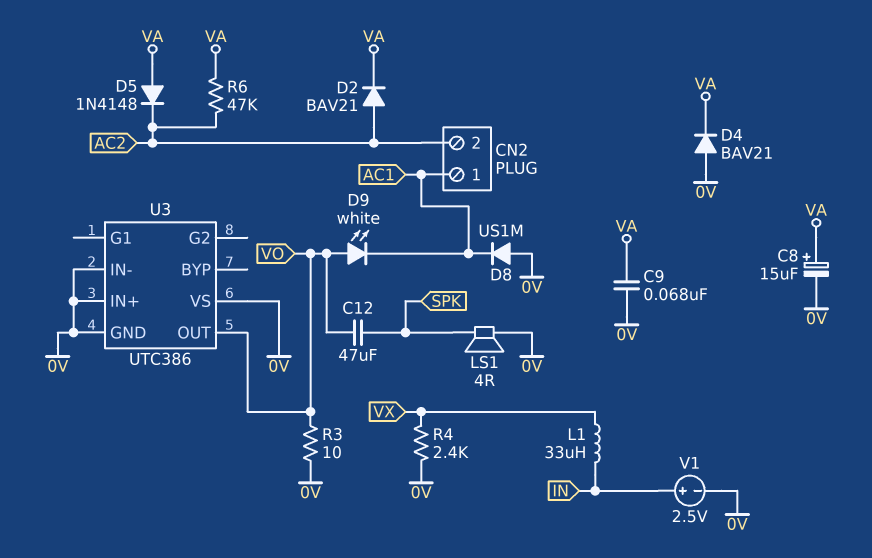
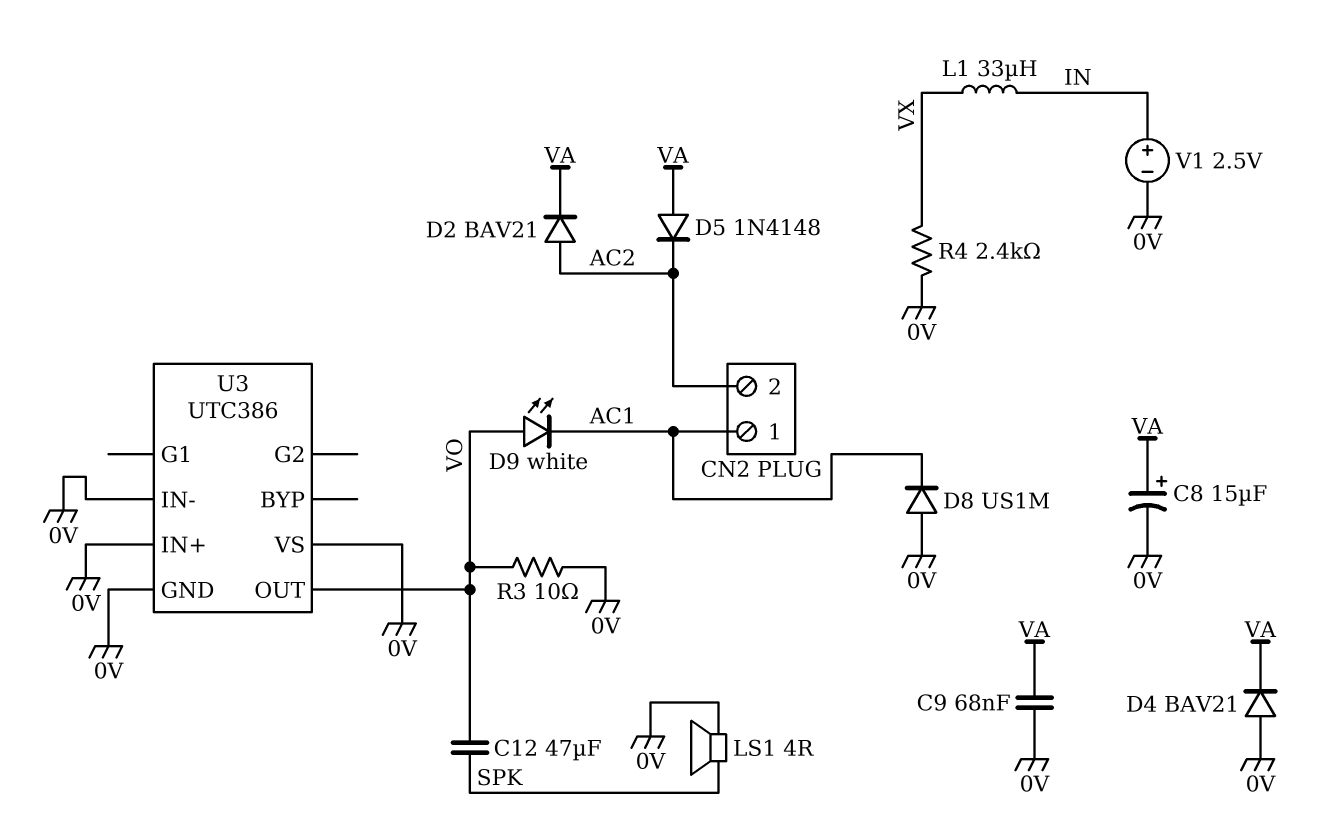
R6: 47k (AC2, VA) -> none

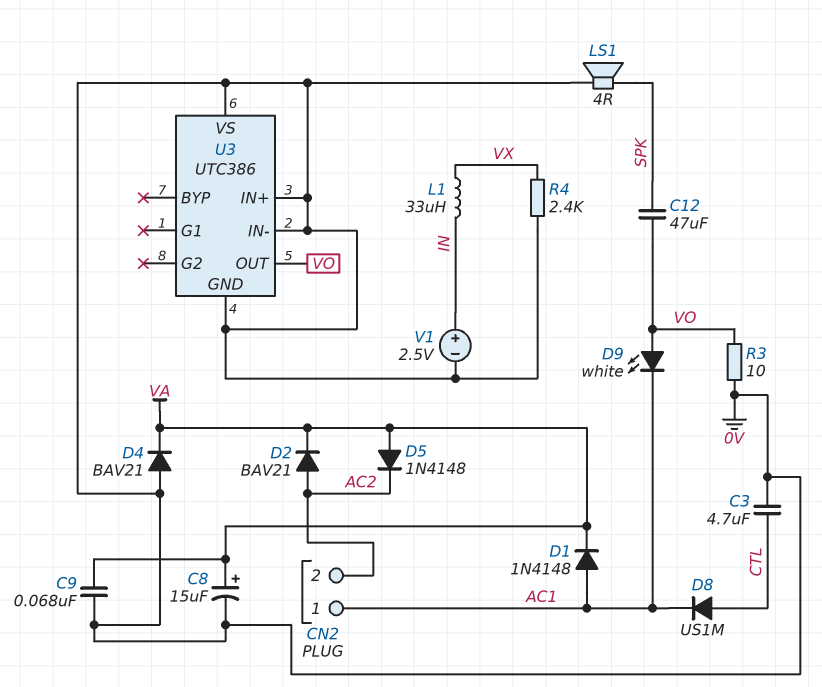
C3: none -> 4.7uF (0V, CTL)
D1: none -> diode 1N4148 (A AC1, K VA)
D8: diode US1M (A 0V, K AC1) -> diode US1M (A CTL, K AC1)

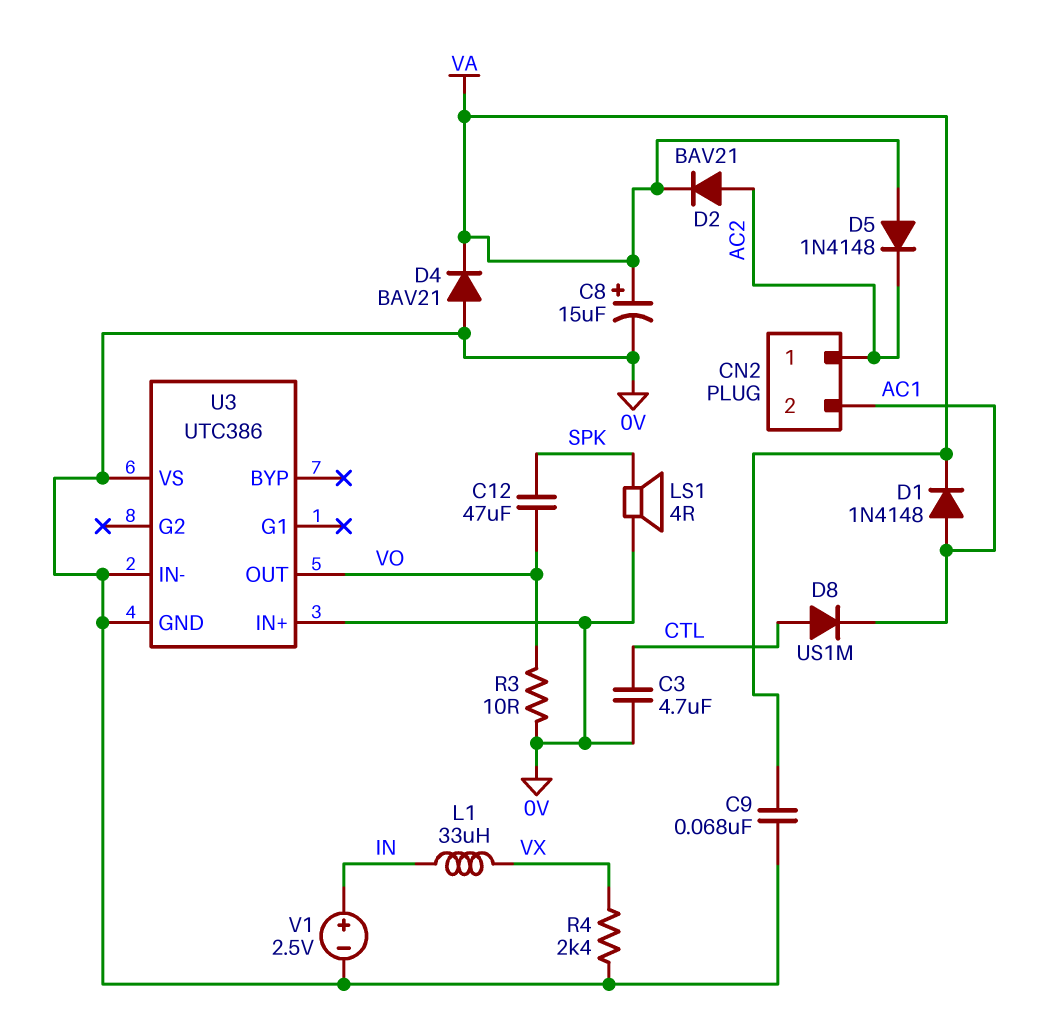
CN2 pin 1: AC1 -> AC2
CN2 pin 2: AC2 -> AC1
D9: LED white (A VO, K AC1) -> none

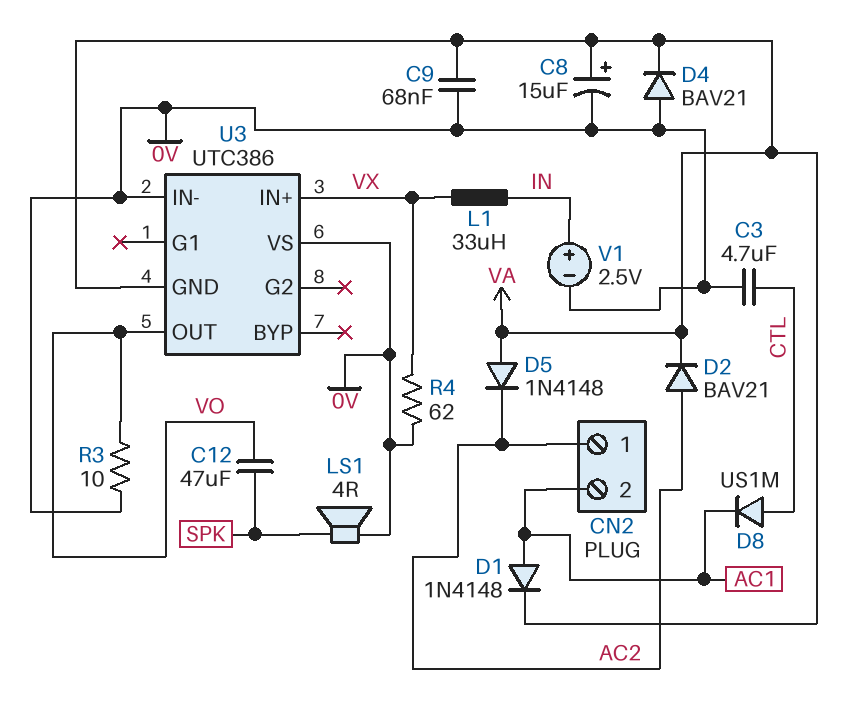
R4: 2.4k (0V, VX) -> 62 (0V, VX)
U3 pin GND: 0V -> VA
U3 pin IN+: 0V -> VX

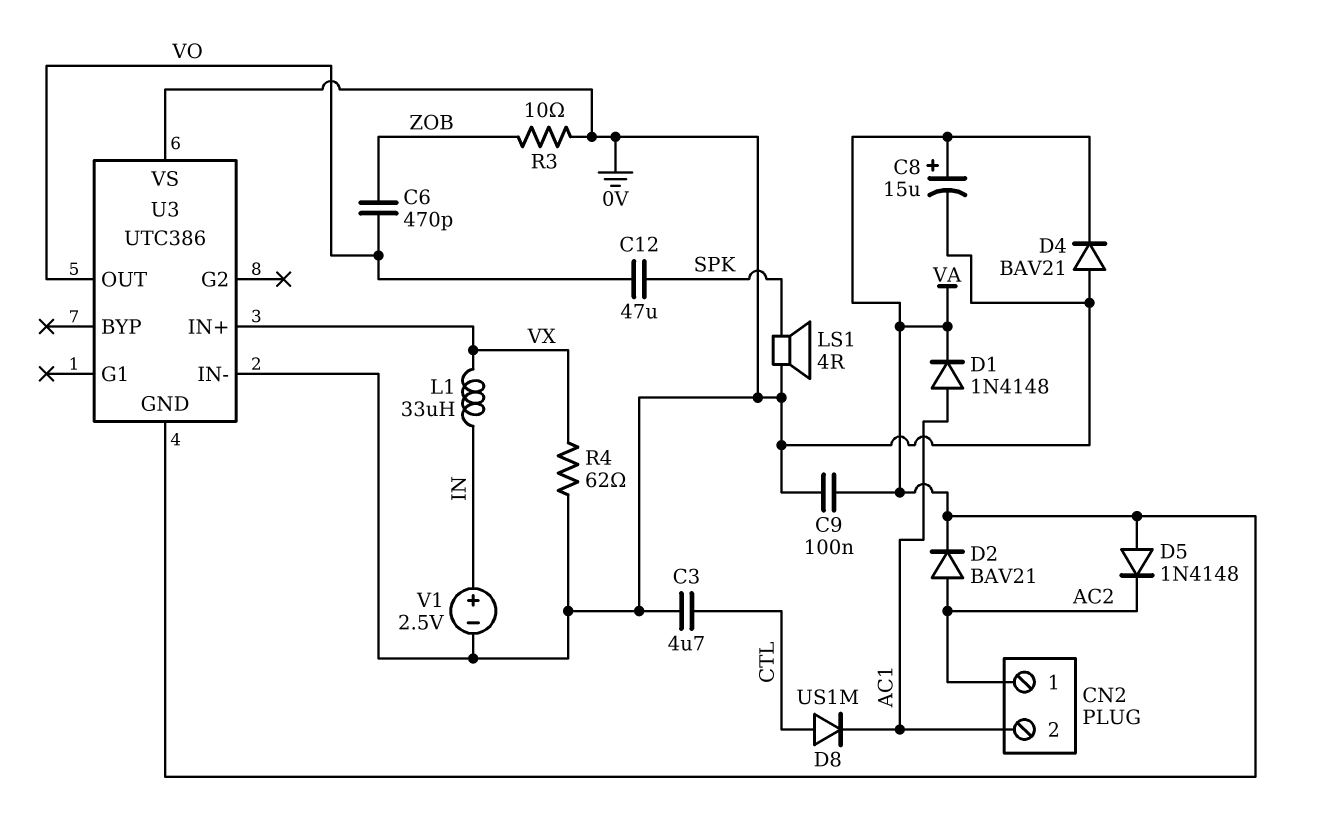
C6: none -> 470pF (VO, ZOB)
C9: 68nF (0V, VA) -> 100nF (0V, VA)
R3: 10 (0V, VO) -> 10 (0V, ZOB)

